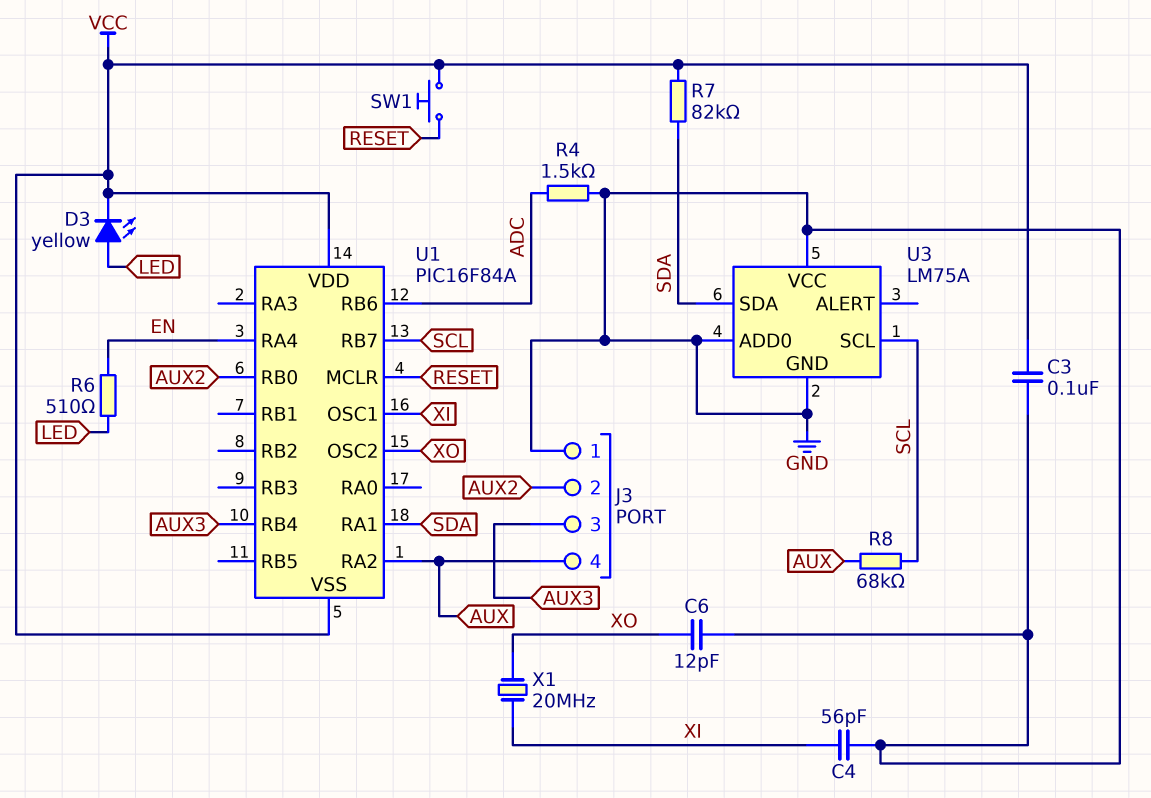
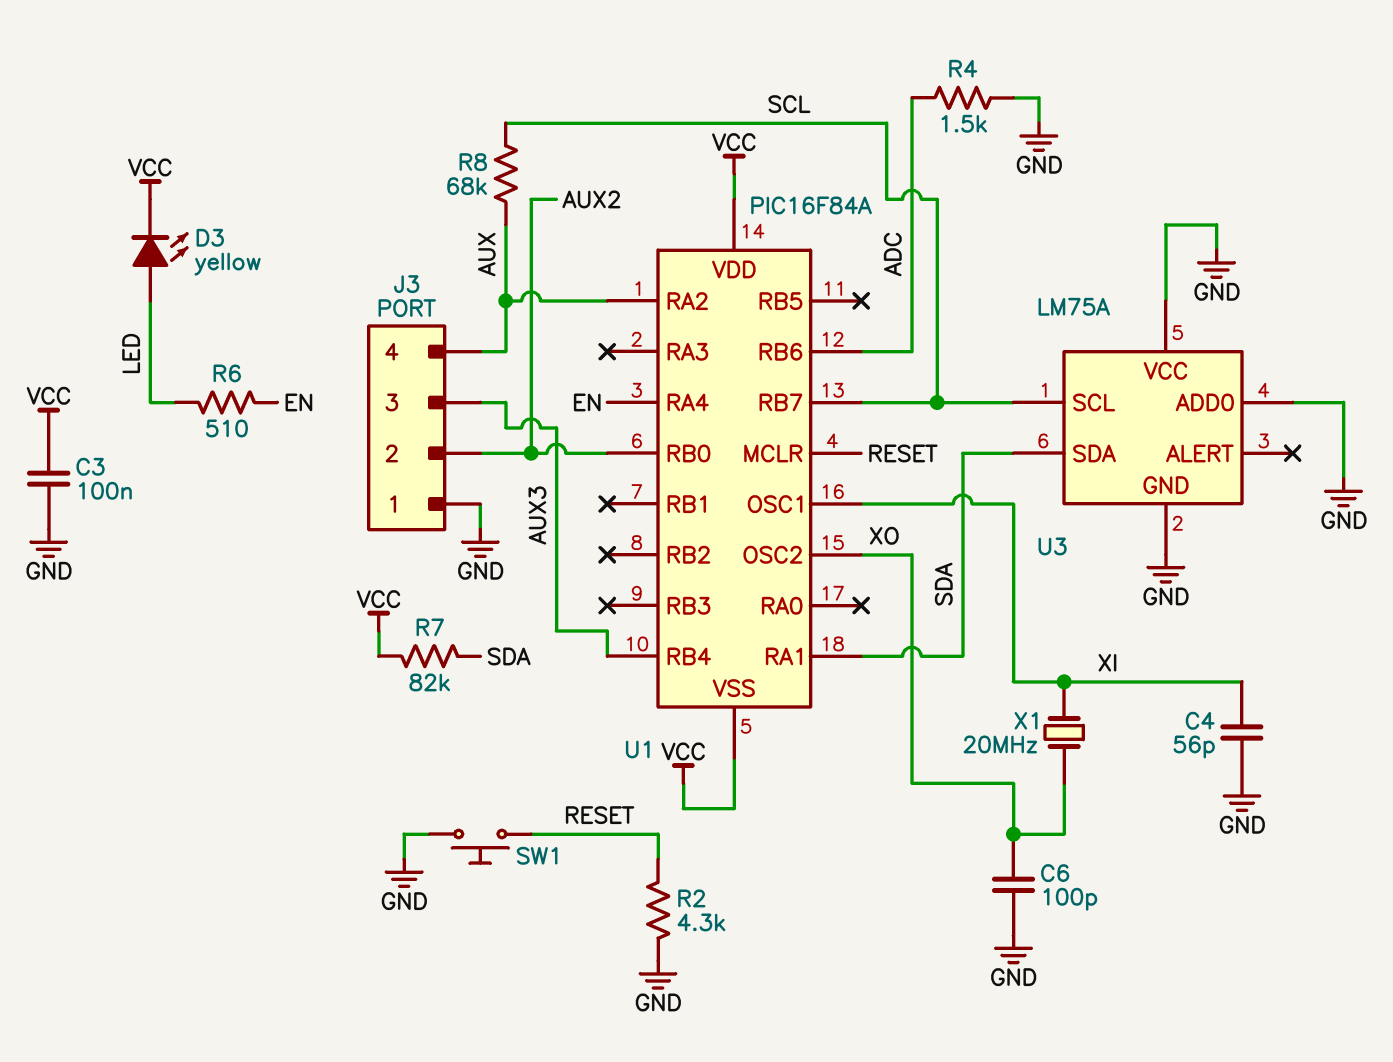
C6: 12pF (GND, XO) -> 100pF (GND, XO)
R2: none -> 4.3k (GND, RESET)
SW1: button (RESET, VCC) -> button (GND, RESET)

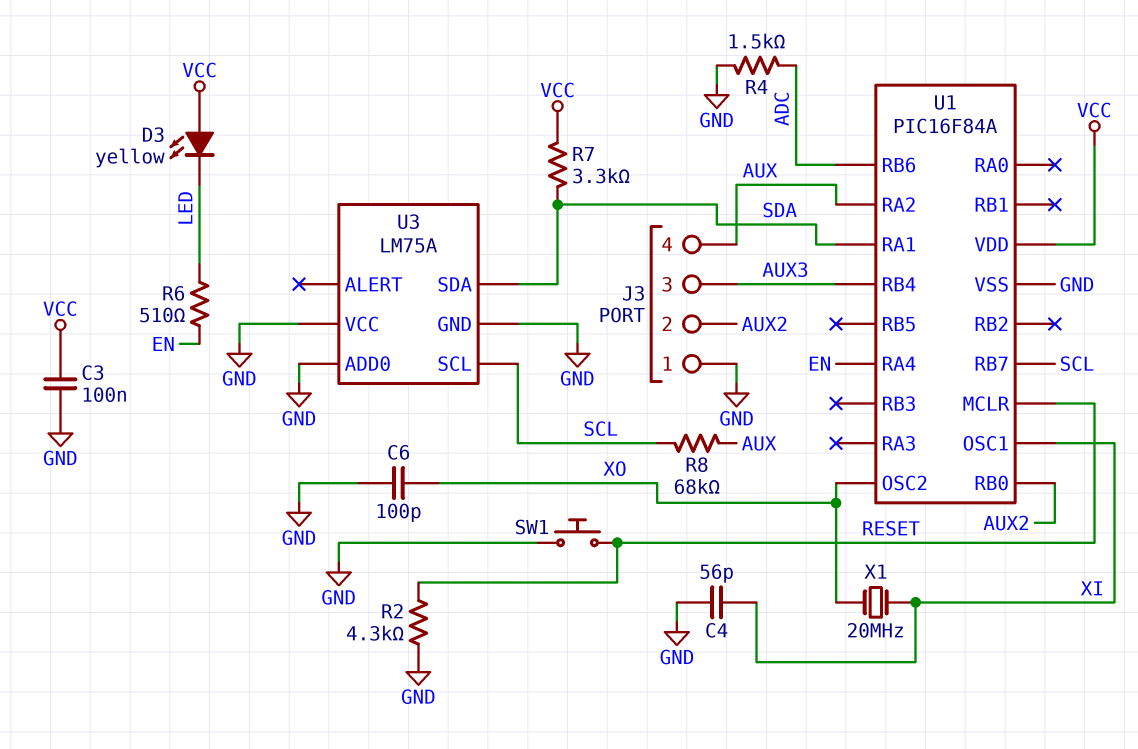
D3: LED yellow (A LED, K VCC) -> LED yellow (A VCC, K LED)
R7: 82k (SDA, VCC) -> 3.3k (SDA, VCC)
U1 pin VSS: VCC -> GND

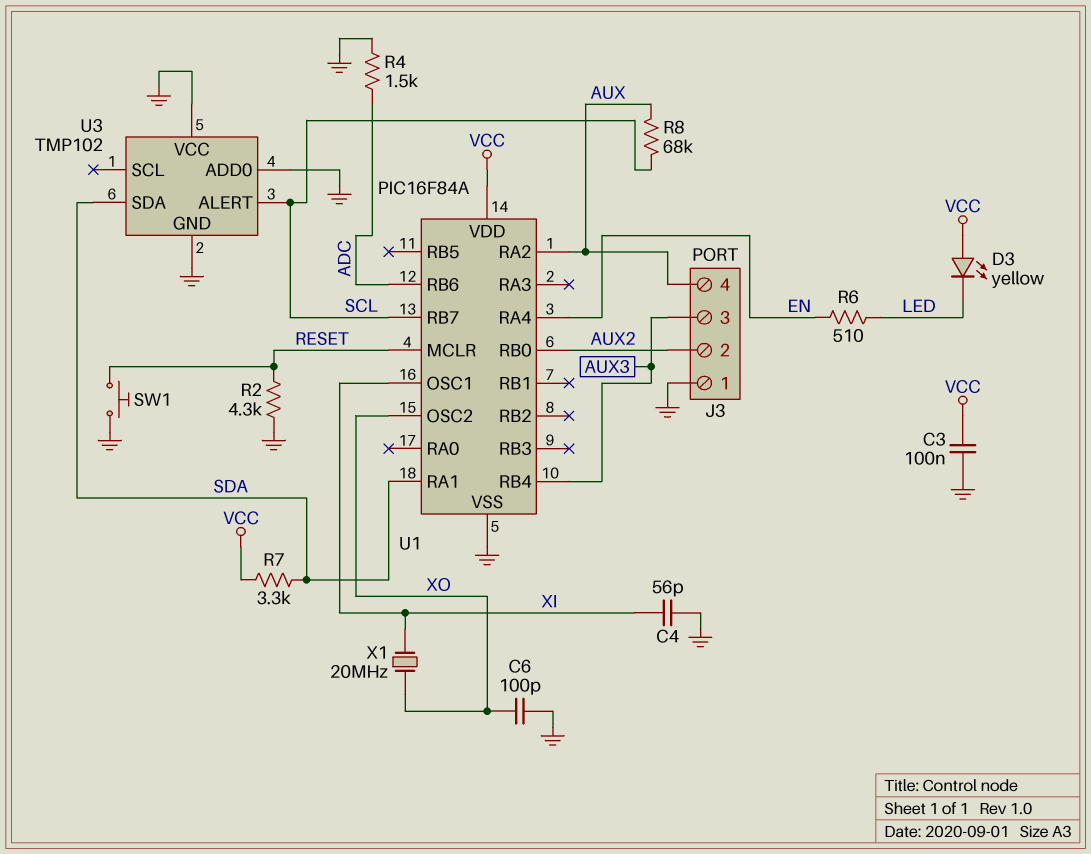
U3: LM75A -> TMP102
U3 pin ALERT: none -> SCL
U3 pin SCL: SCL -> none

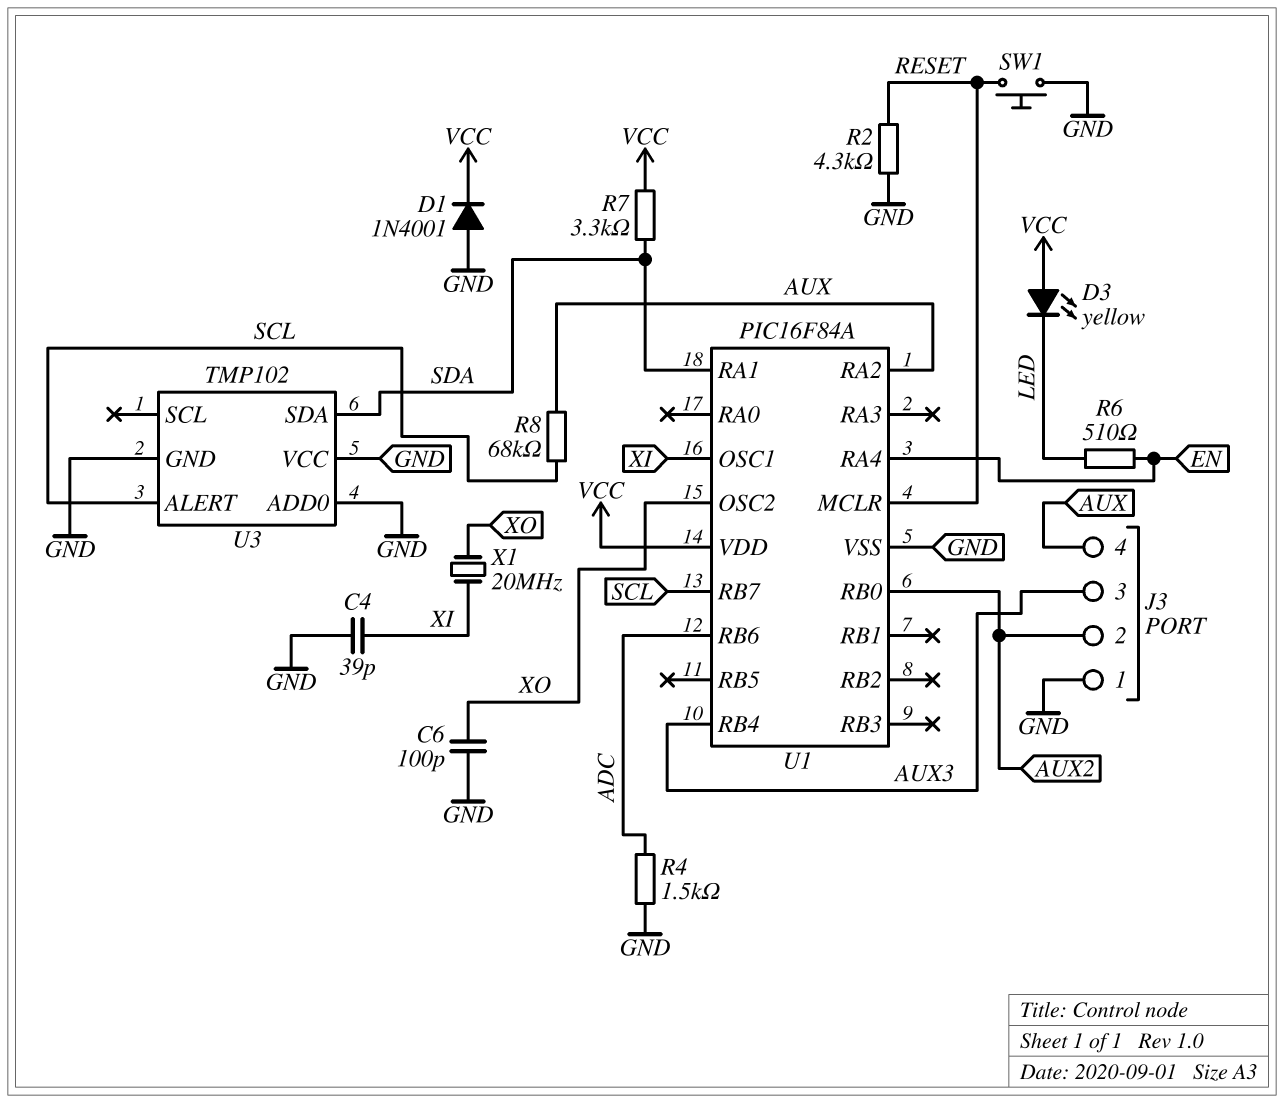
C3: 100nF (GND, VCC) -> none
C4: 56pF (GND, XI) -> 39pF (GND, XI)
D1: none -> diode 1N4001 (A GND, K VCC)

